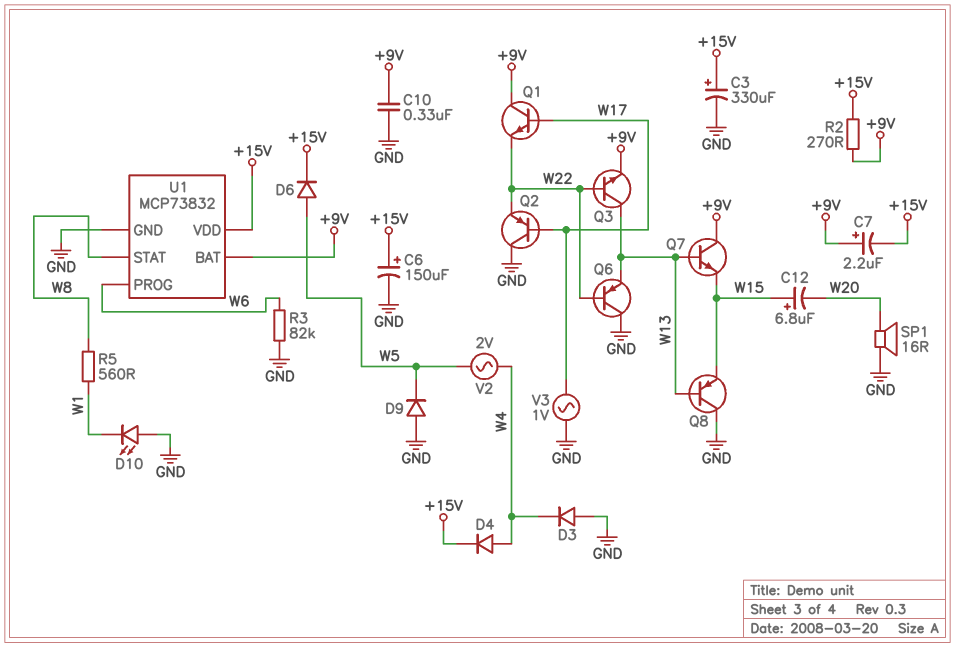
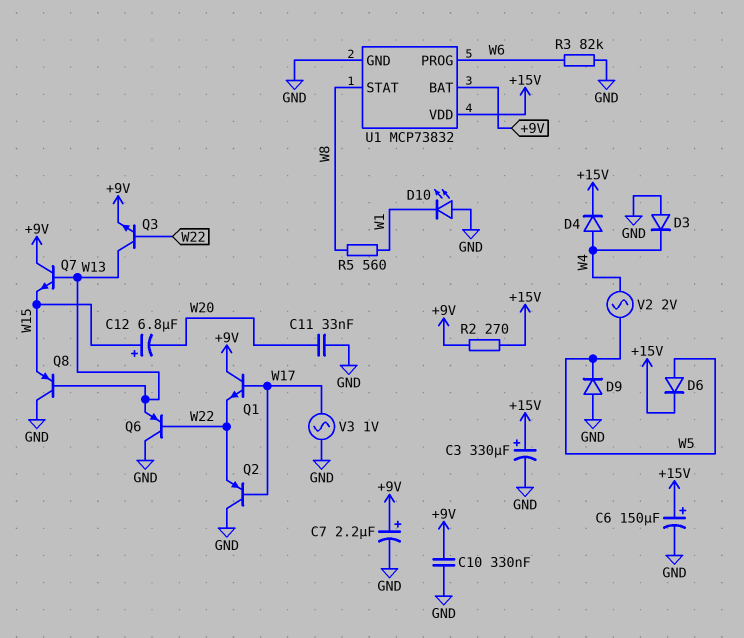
C7: 2.2uF (plus +9V, minus +15V) -> 2.2uF (plus +9V, minus GND)
C11: none -> 33nF (GND, W20)
SP1: speaker 16R (GND, W20) -> none

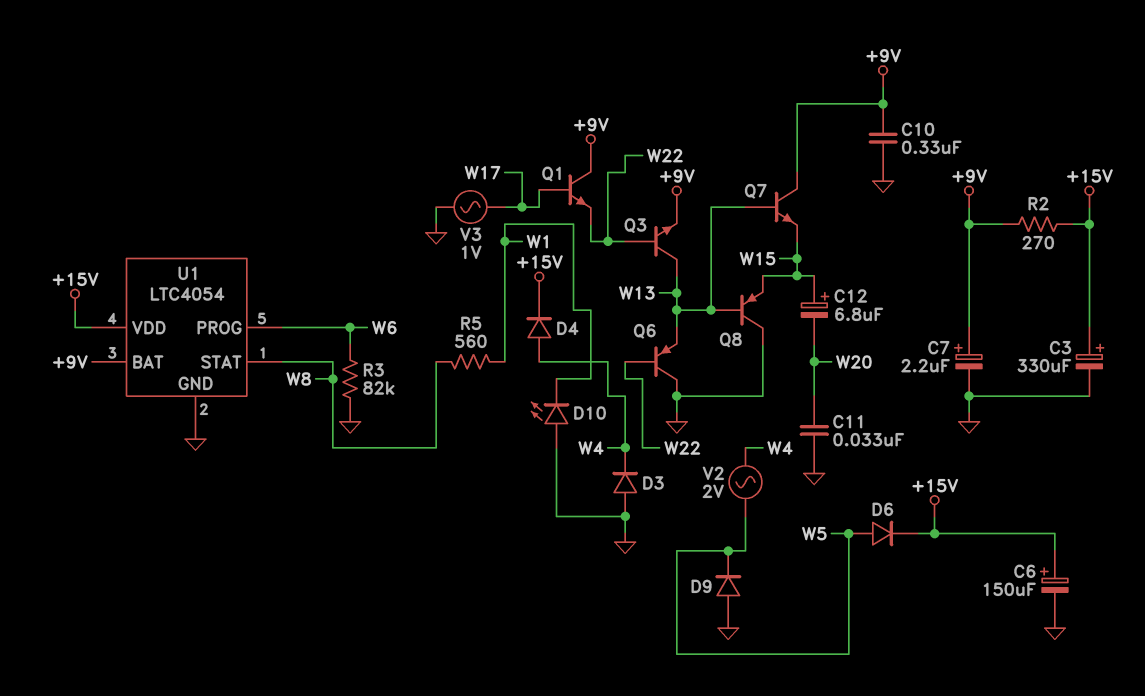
Q2: PNP (B W17, C GND, E W22) -> none
U1: MCP73832 -> LTC4054

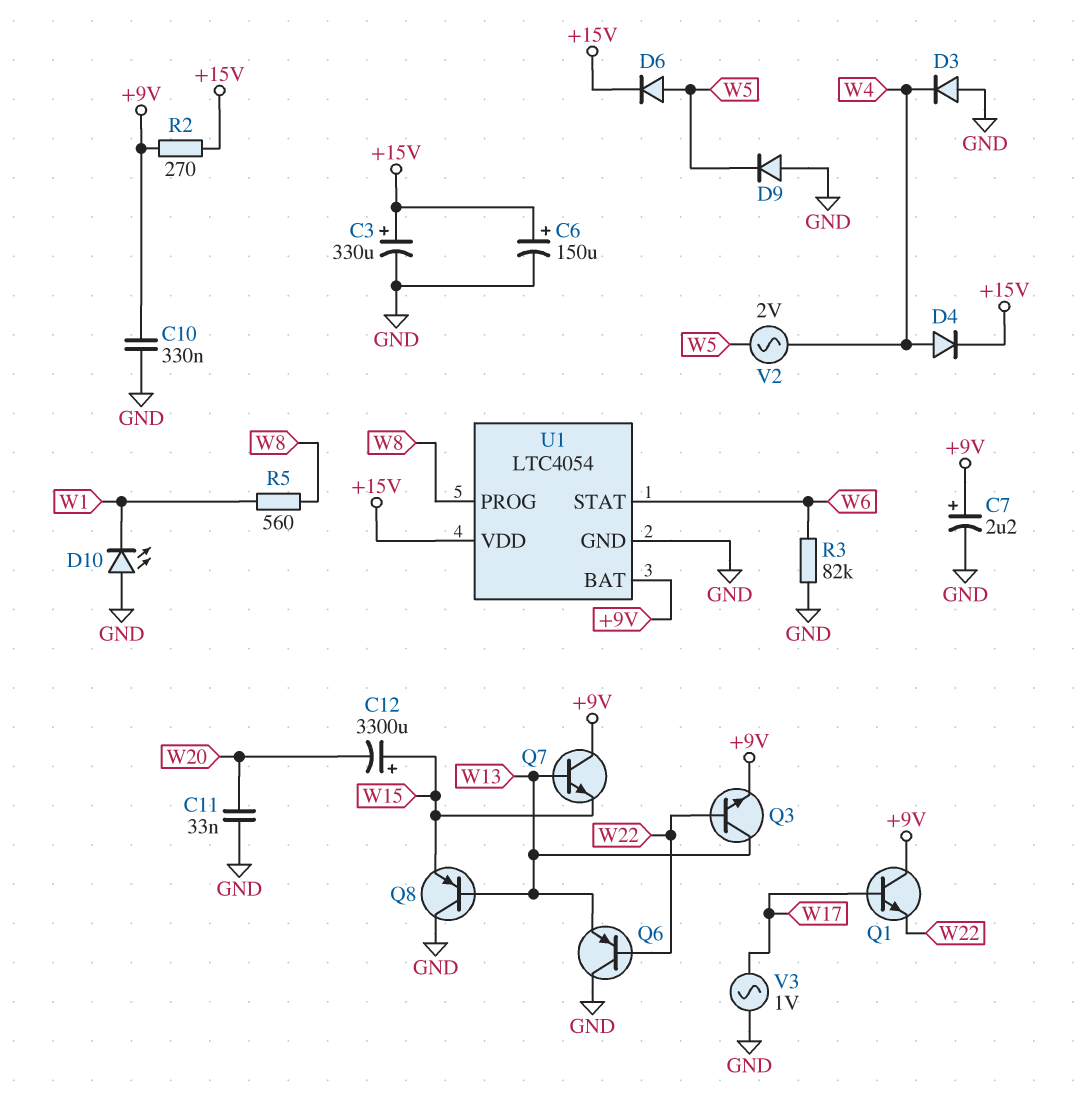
C12: 6.8uF (plus W15, minus W20) -> 3300uF (plus W15, minus W20)
U1 pin PROG: W6 -> W8
U1 pin STAT: W8 -> W6

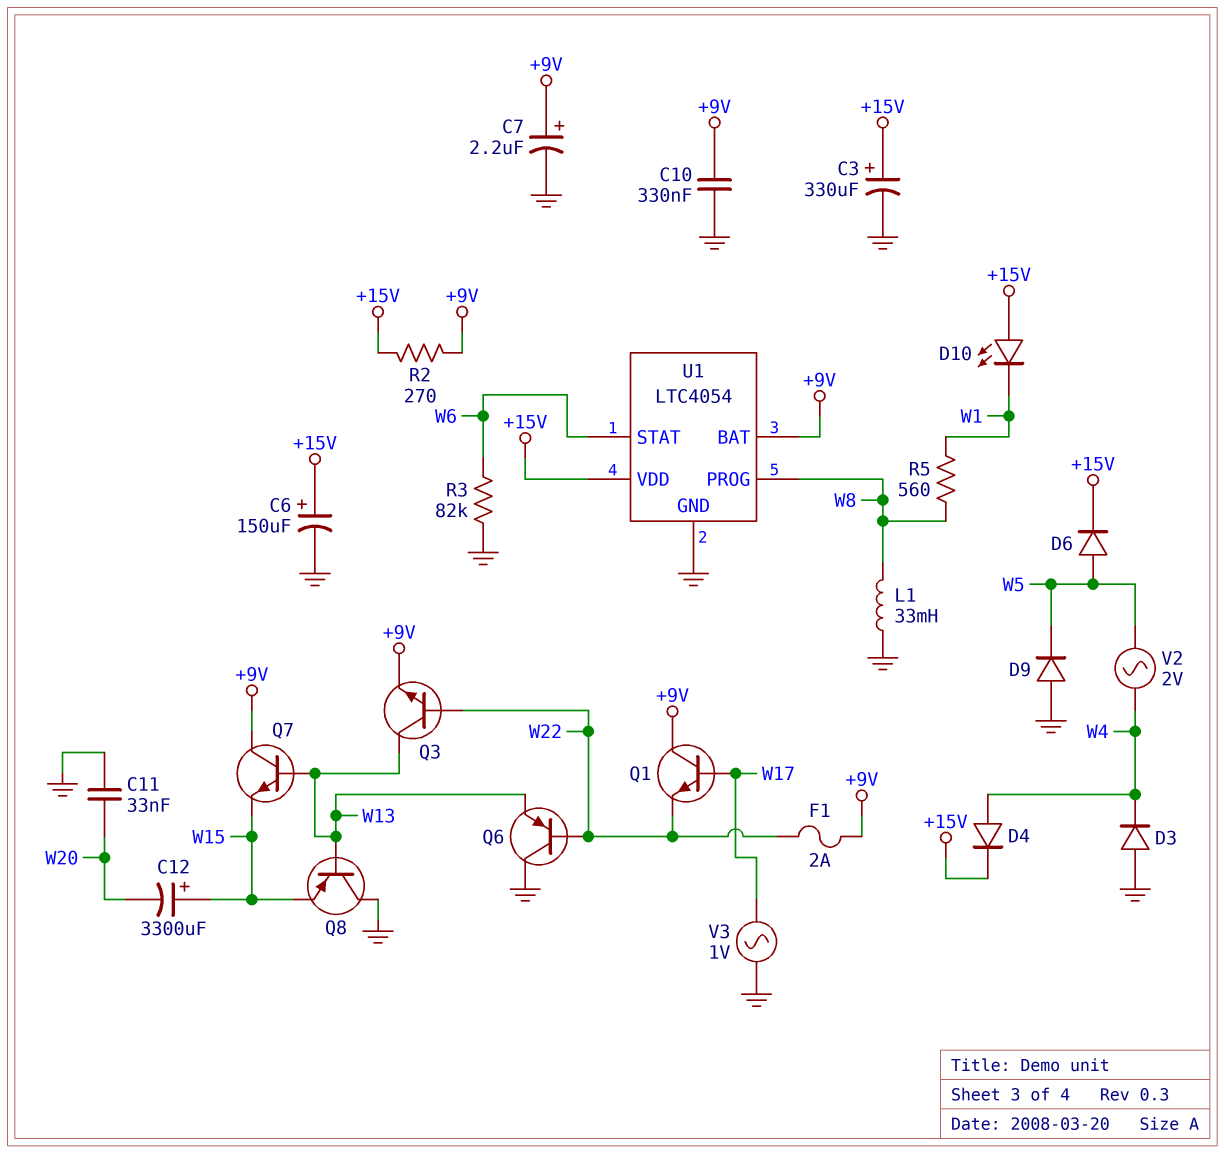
D10: LED (A GND, K W1) -> LED (A +15V, K W1)
F1: none -> 2A (+9V, W22)
L1: none -> 33mH (GND, W8)

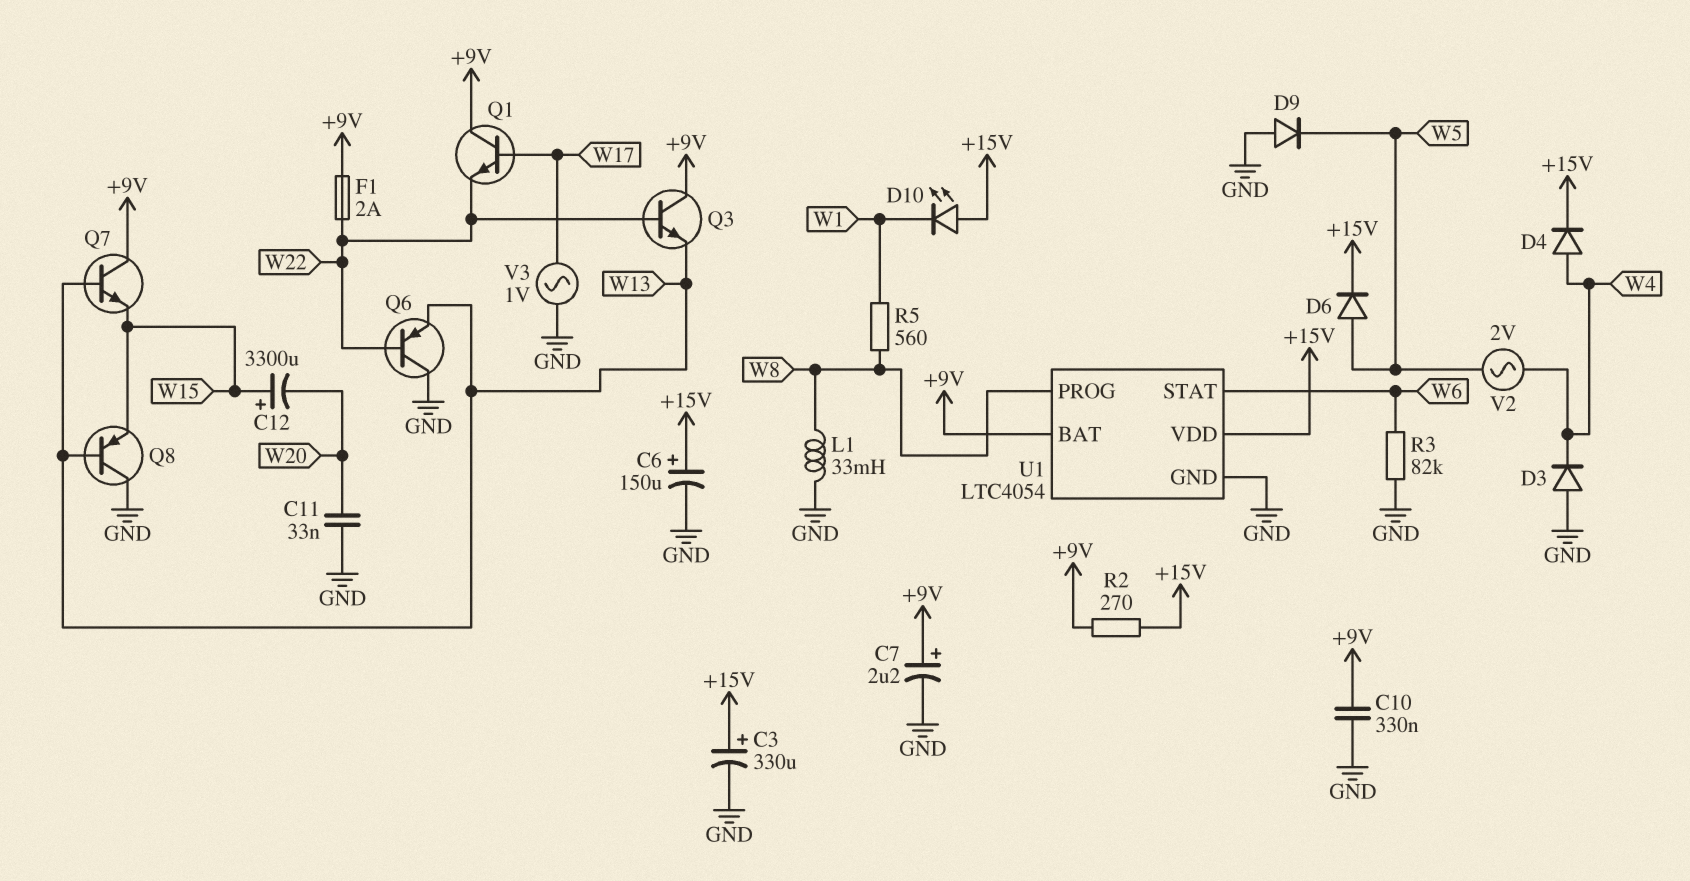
Q3: NPN (B W22, C W13, E +9V) -> NPN (B W22, C +9V, E W13)

